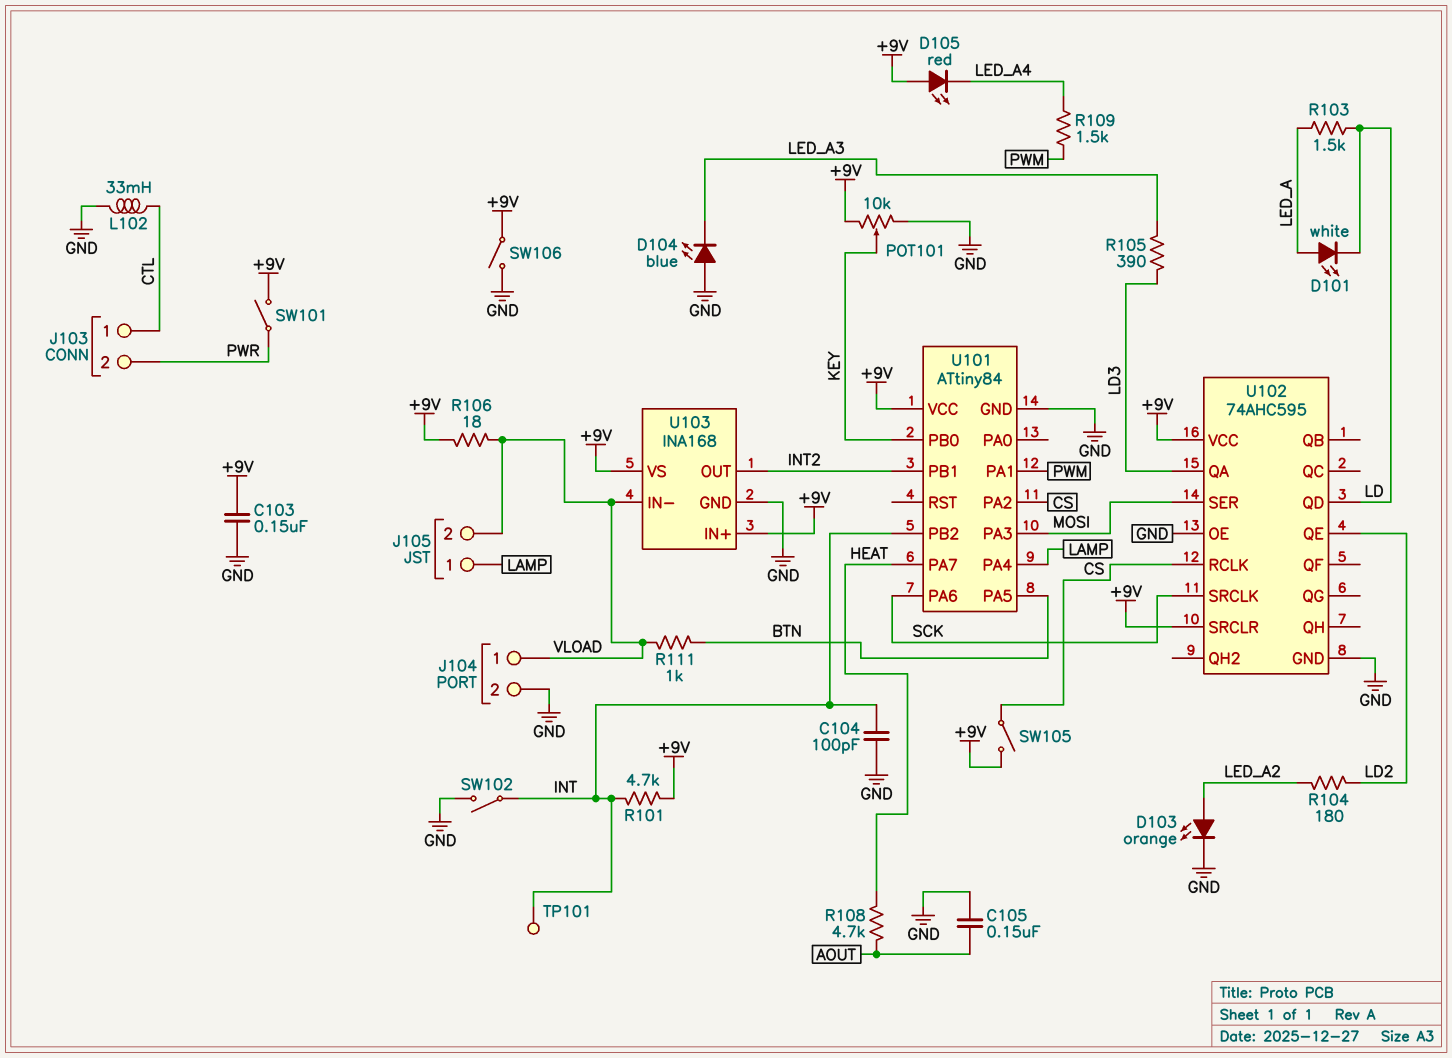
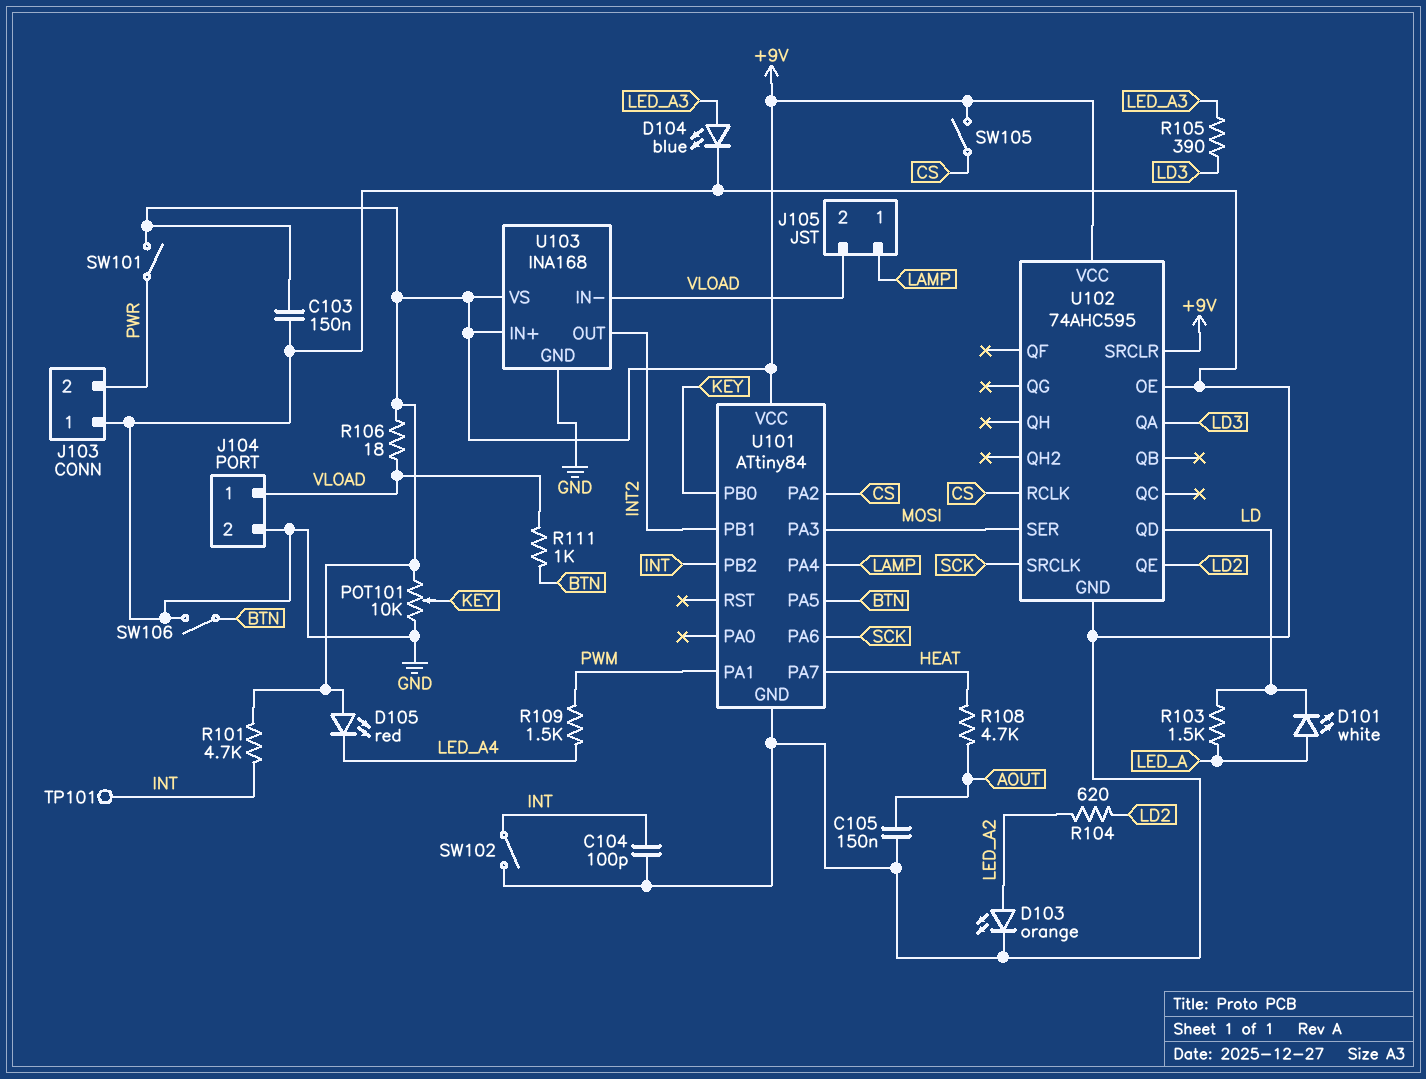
D104: LED blue (A GND, K LED_A3) -> LED blue (A LED_A3, K GND)
J103 pin 1: CTL -> GND
L102: 33mH (CTL, GND) -> none
R104: 180 (LD2, LED_A2) -> 620 (LD2, LED_A2)
SW106: switch (+9V, GND) -> switch (BTN, GND)

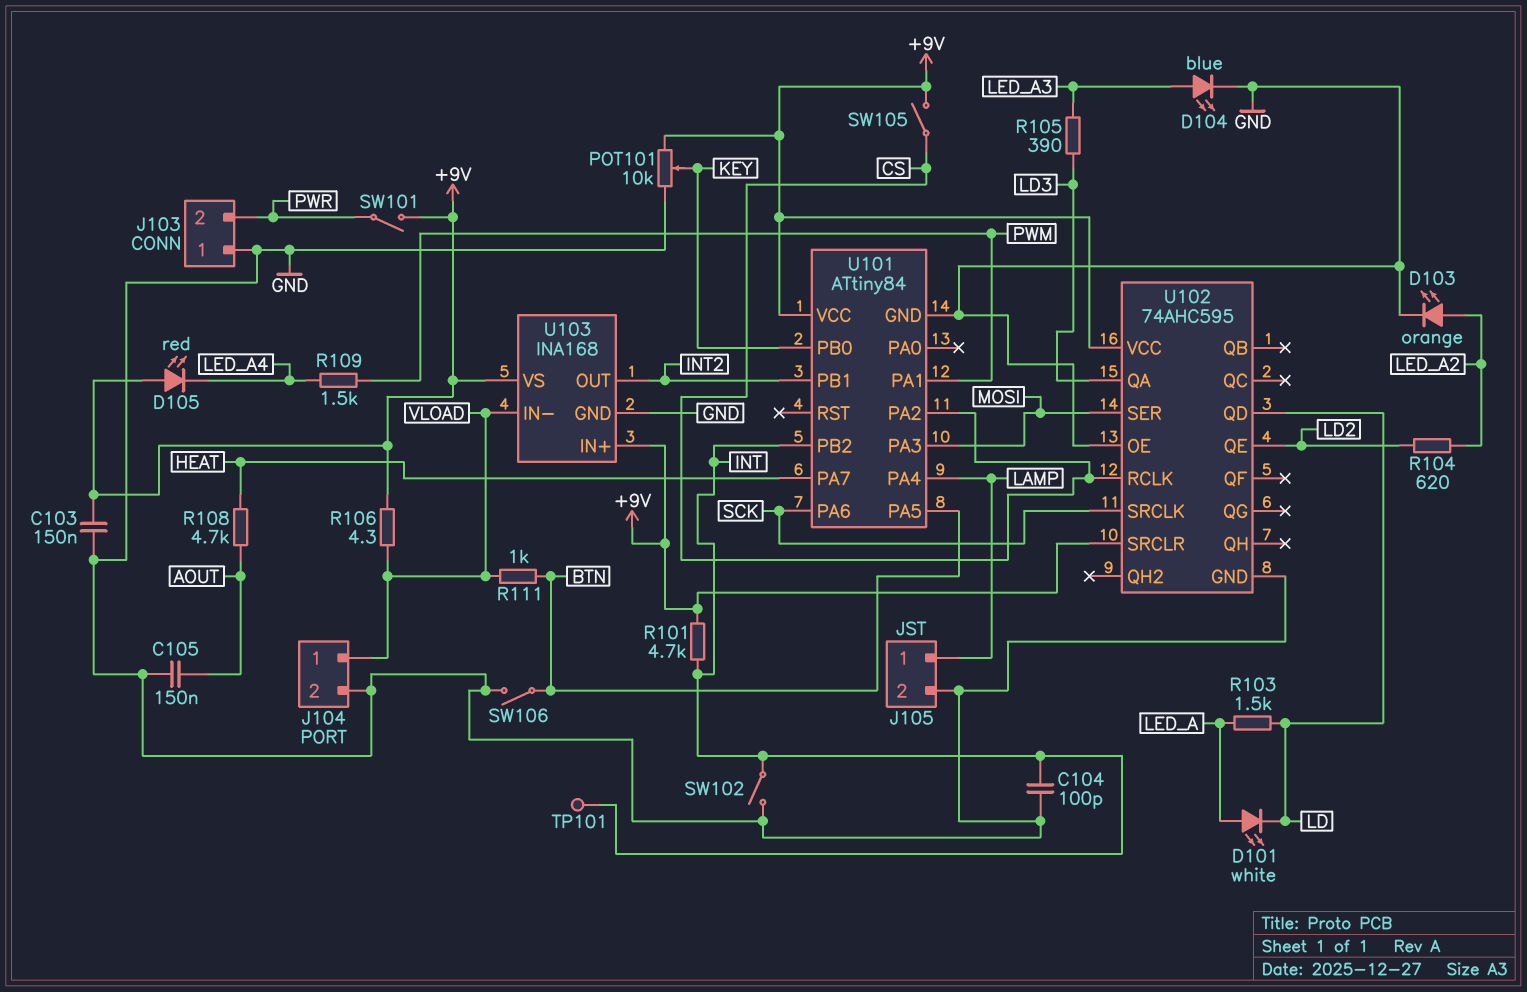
J105 pin 2: VLOAD -> GND
R106: 18 (+9V, VLOAD) -> 4.3 (+9V, VLOAD)

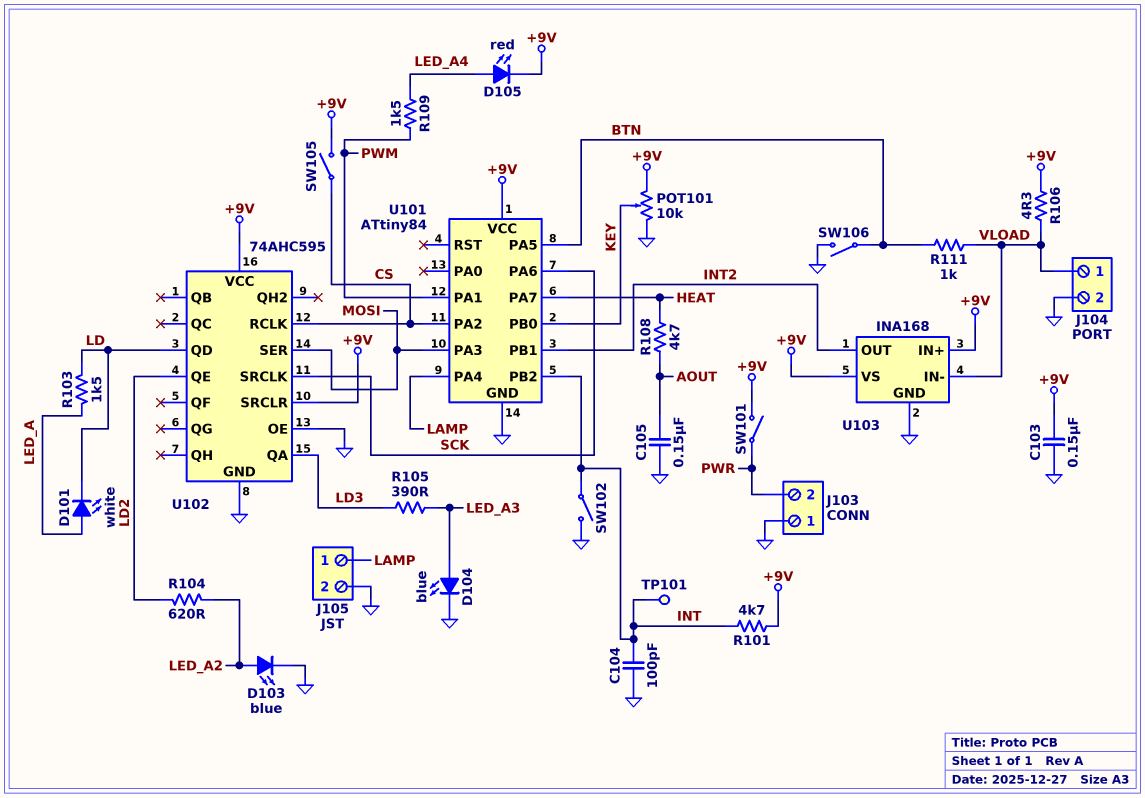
D103: LED orange (A LED_A2, K GND) -> LED blue (A LED_A2, K GND)
D105: LED red (A +9V, K LED_A4) -> LED red (A LED_A4, K +9V)

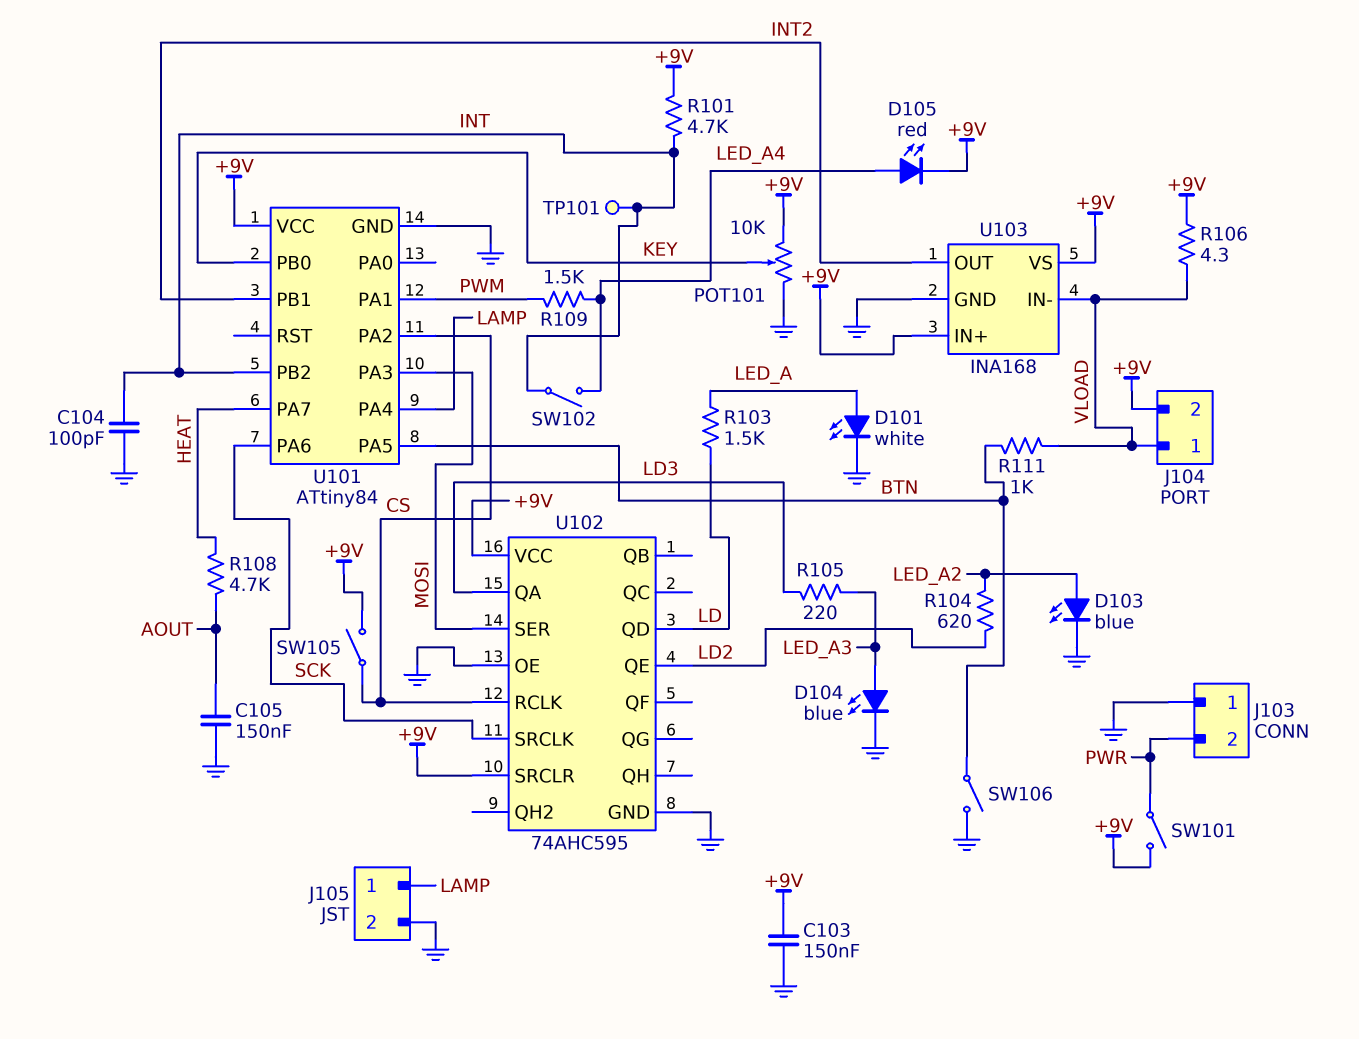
D101: LED white (A LED_A, K LD) -> LED white (A LED_A, K GND)
J104 pin 2: GND -> +9V
R105: 390 (LD3, LED_A3) -> 220 (LD3, LED_A3)
SW102: switch (GND, INT) -> switch (INT, LED_A4)

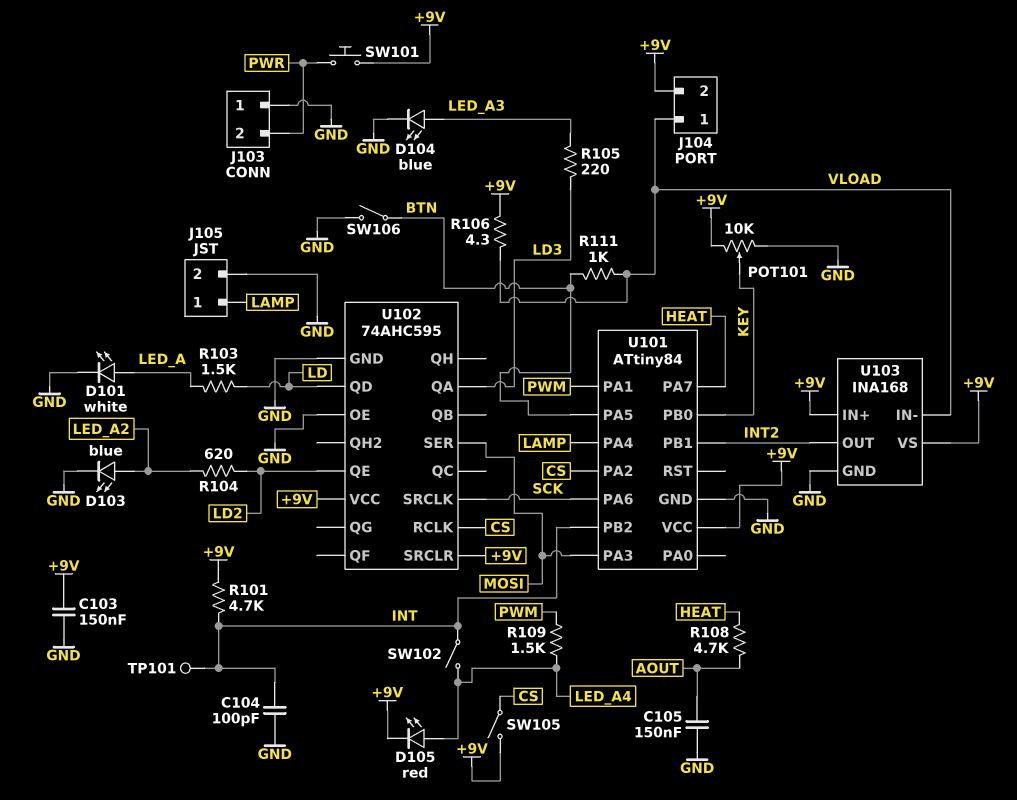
SW101: switch (+9V, PWR) -> button (+9V, PWR)

